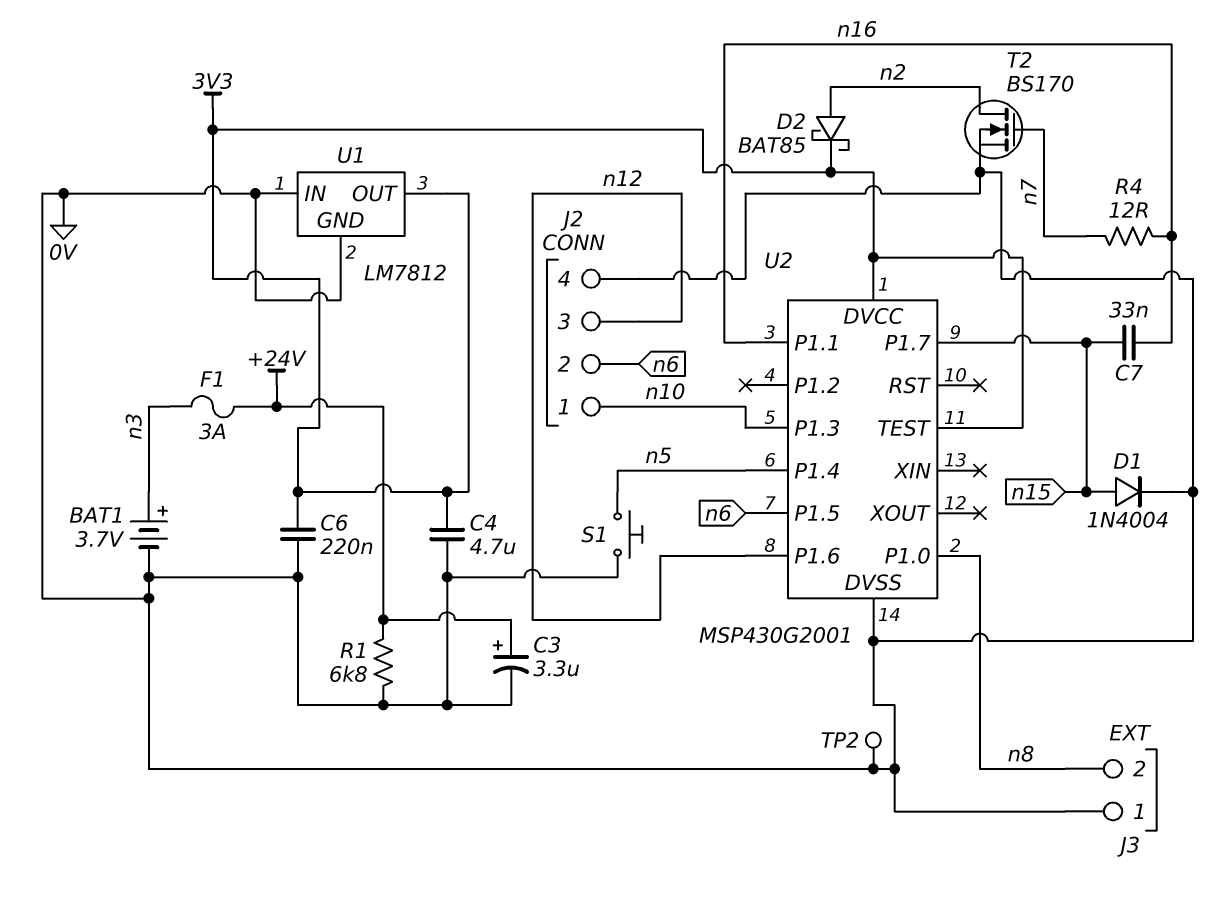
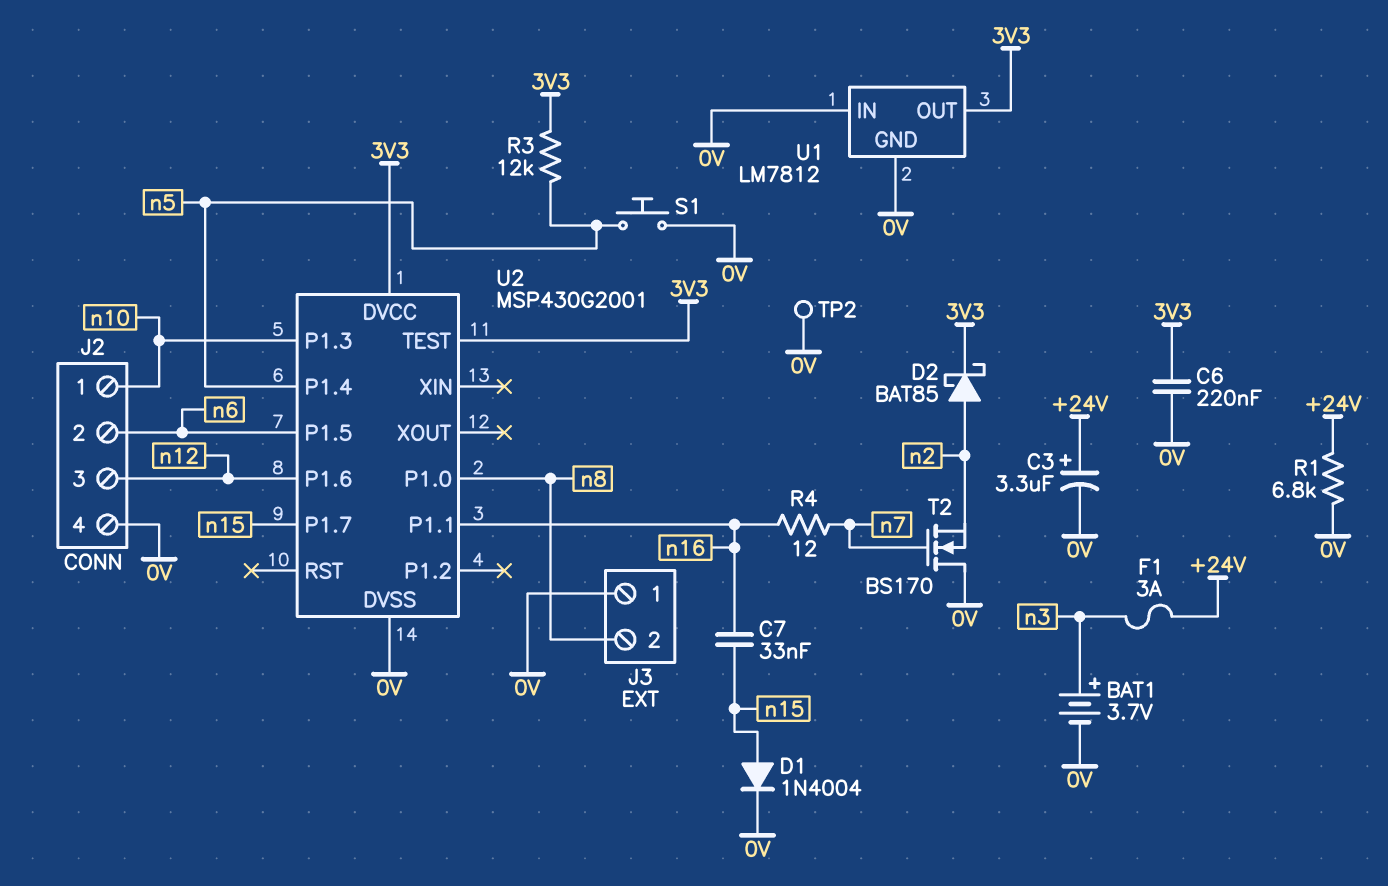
C4: 4.7uF (0V, 3V3) -> none
R3: none -> 12k (3V3, n5)
T2: NMOS BS170 (G n7, D n2, S 0V) -> NMOS BS170 (G n7, D 0V, S n2)

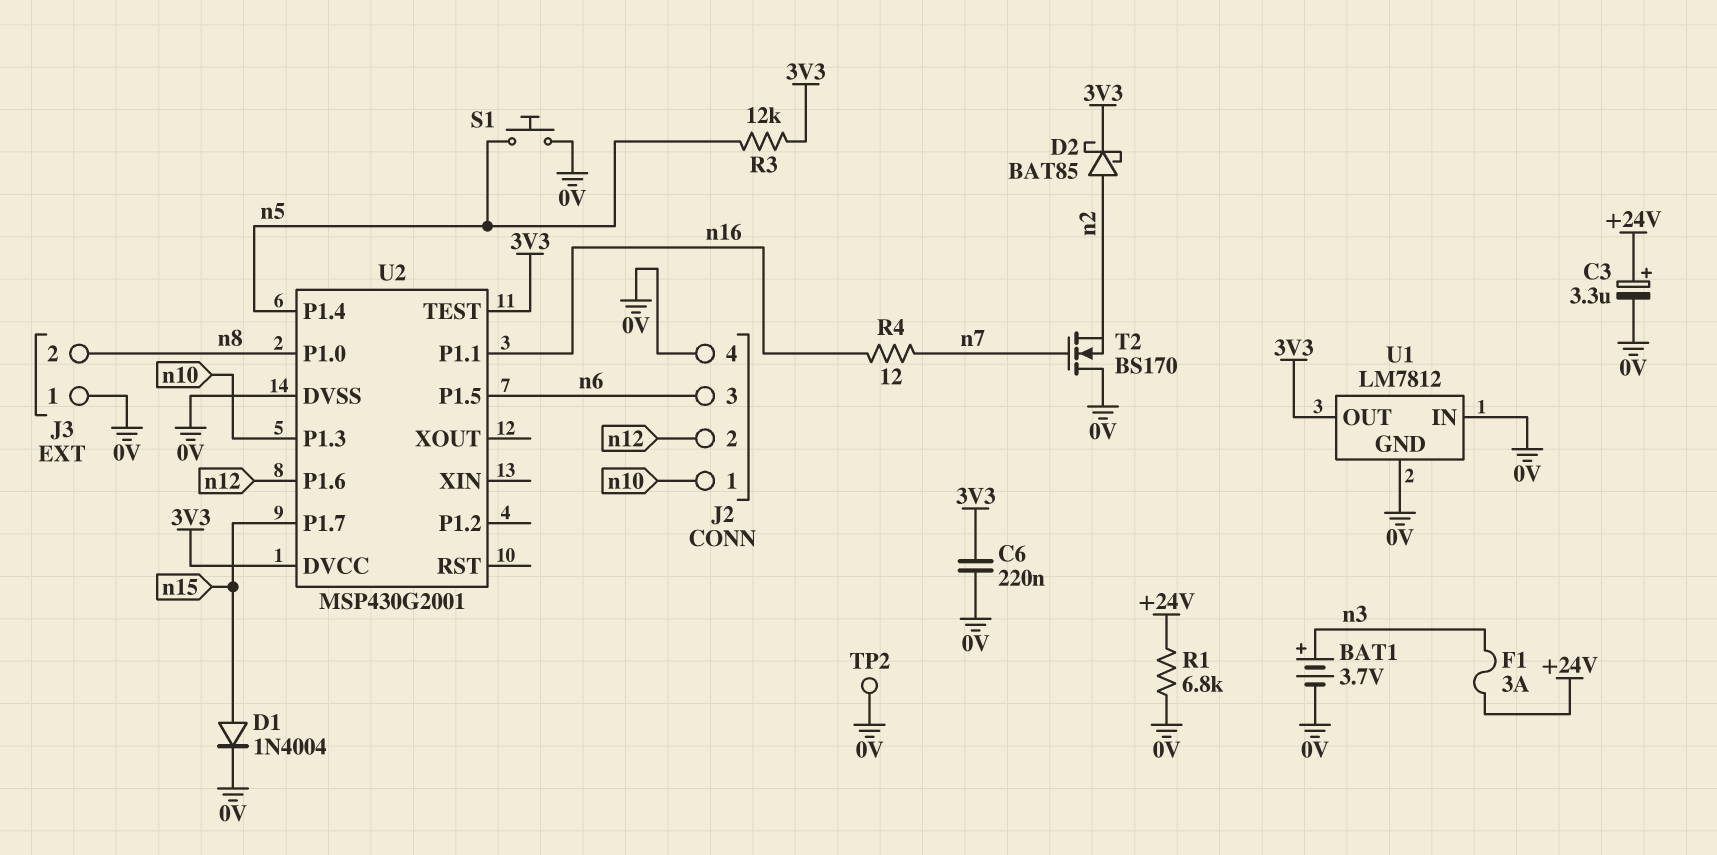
C7: 33nF (n15, n16) -> none
J2 pin 2: n6 -> n12
J2 pin 3: n12 -> n6

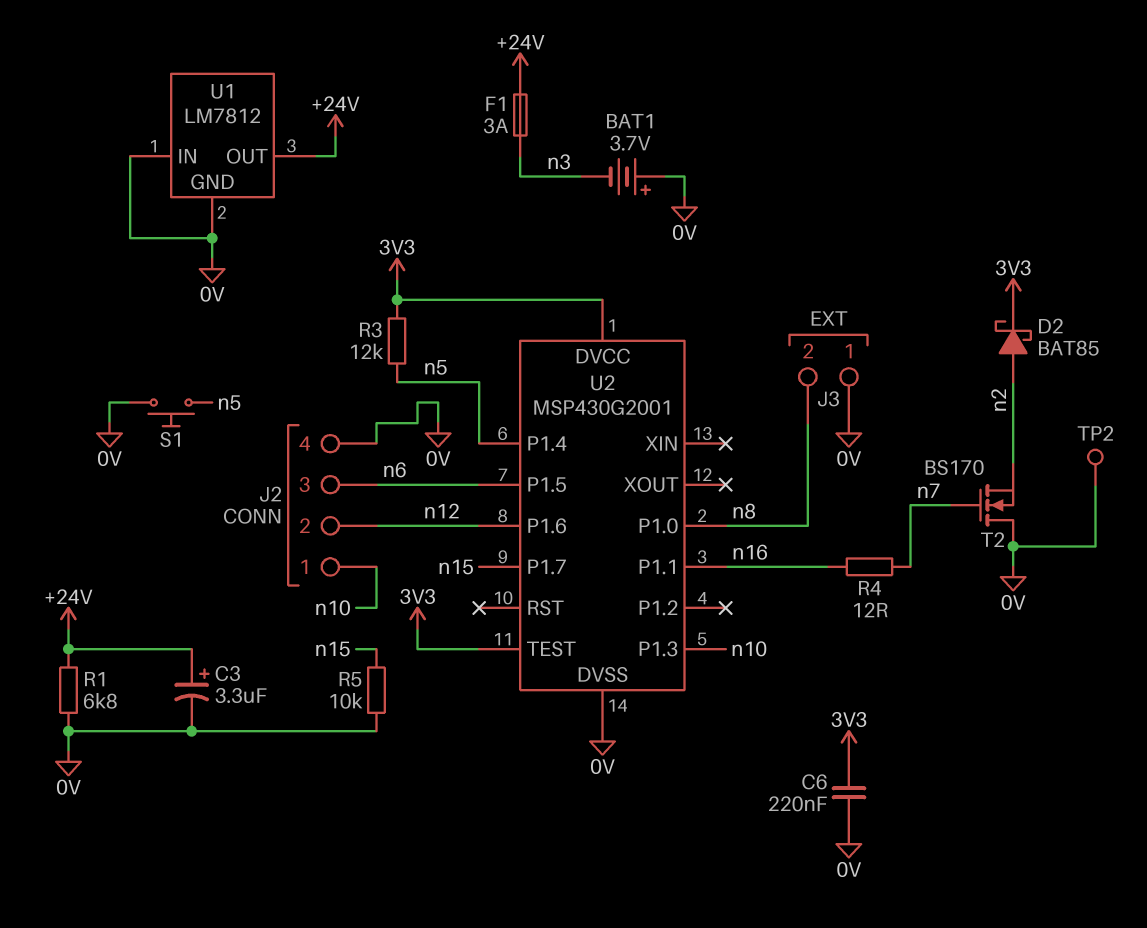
BAT1: 3.7V (plus n3, minus 0V) -> 3.7V (plus 0V, minus n3)
D1: diode 1N4004 (A n15, K 0V) -> none
R5: none -> 10k (0V, n15)
U1 pin OUT: 3V3 -> +24V

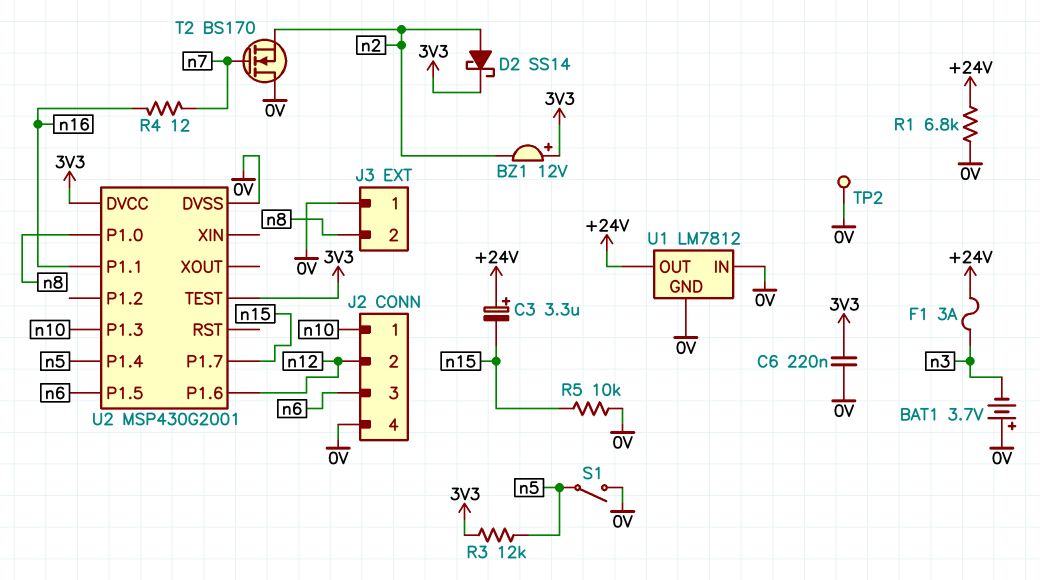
BZ1: none -> buzzer 12V (plus 3V3, minus n2)
C3: 3.3uF (plus +24V, minus 0V) -> 3.3uF (plus +24V, minus n15)
D2: schottky BAT85 (A n2, K 3V3) -> schottky SS14 (A n2, K 3V3)
S1: button (0V, n5) -> switch (0V, n5)

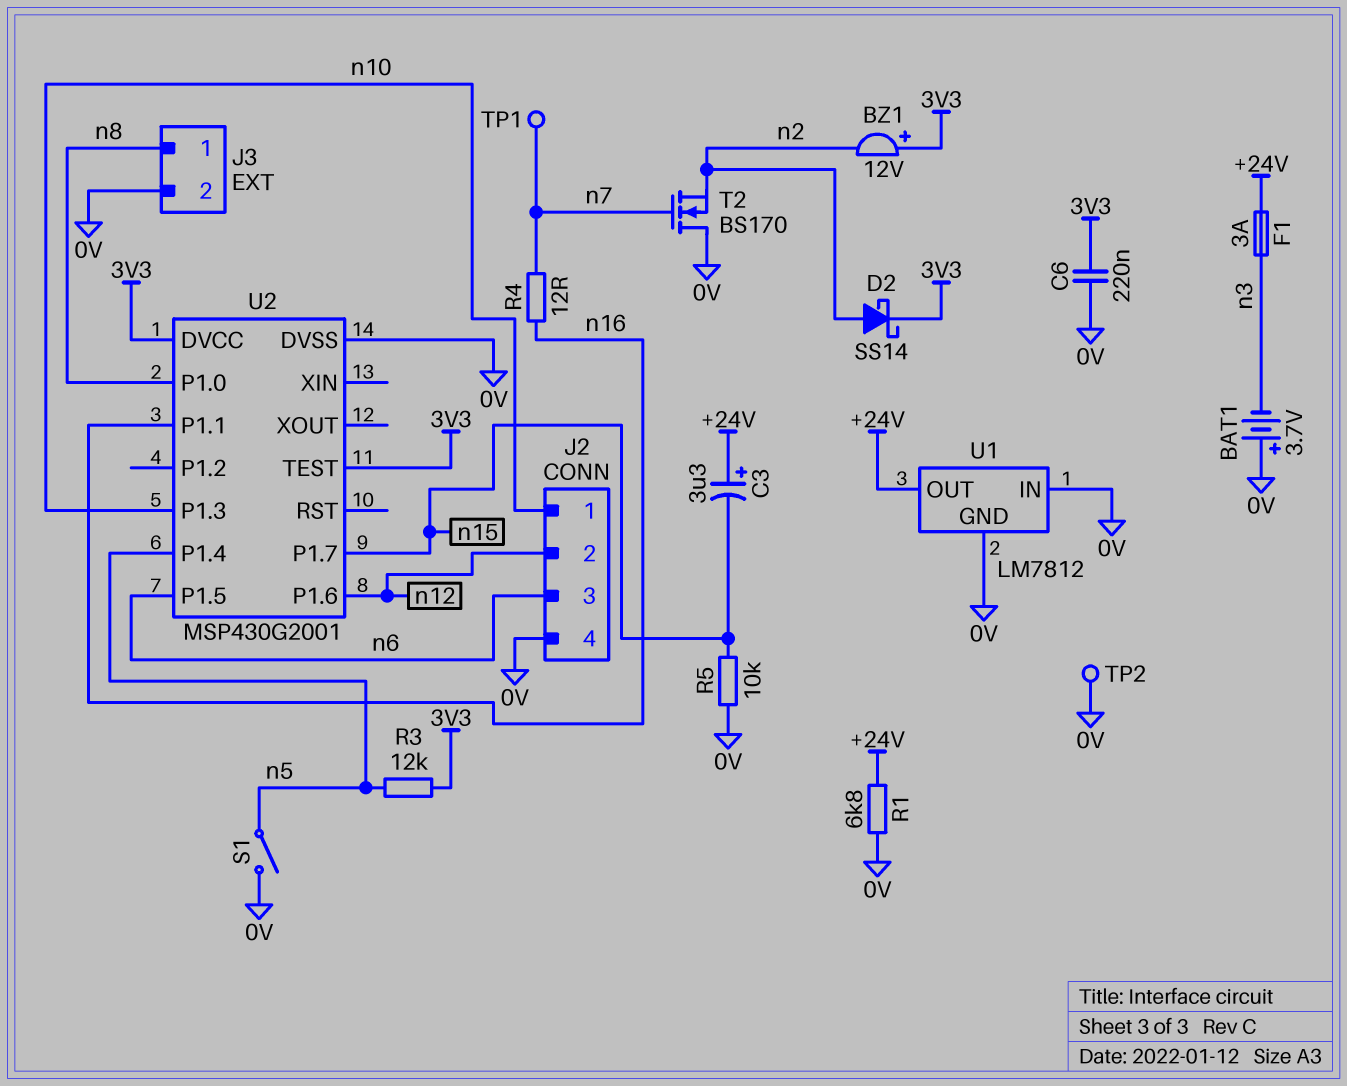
J3 pin 1: 0V -> n8
J3 pin 2: n8 -> 0V
TP1: none -> test point (n7)

